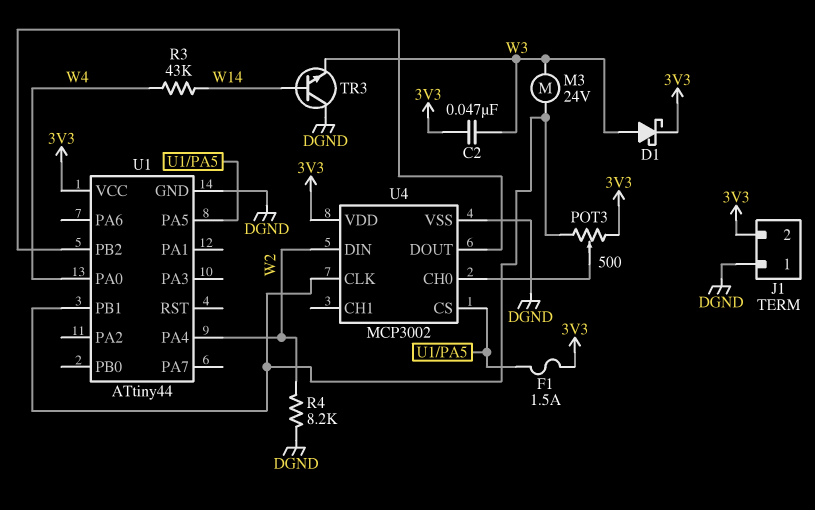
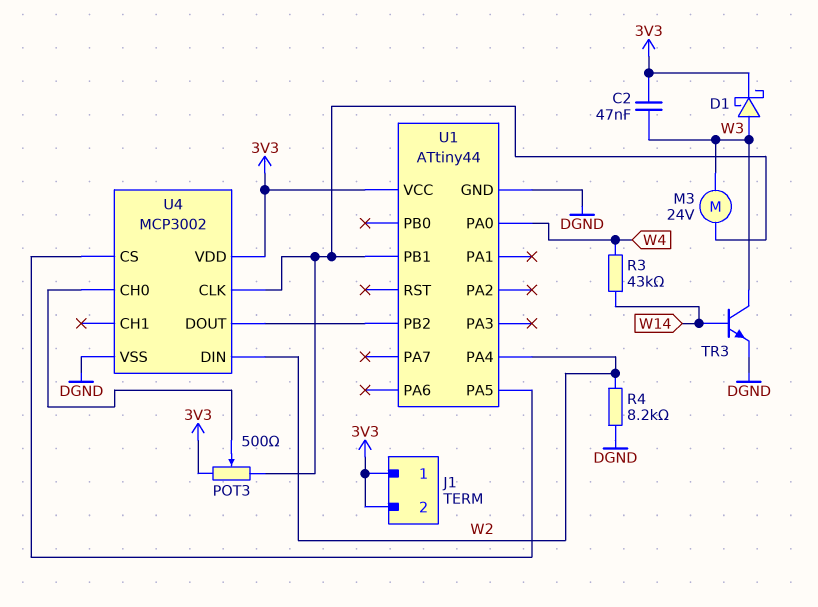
F1: 1.5A (3V3, U1/PA5) -> none
J1 pin 1: DGND -> 3V3
TR3: NPN (B W14, C DGND, E W3) -> NPN (B W14, C W3, E DGND)

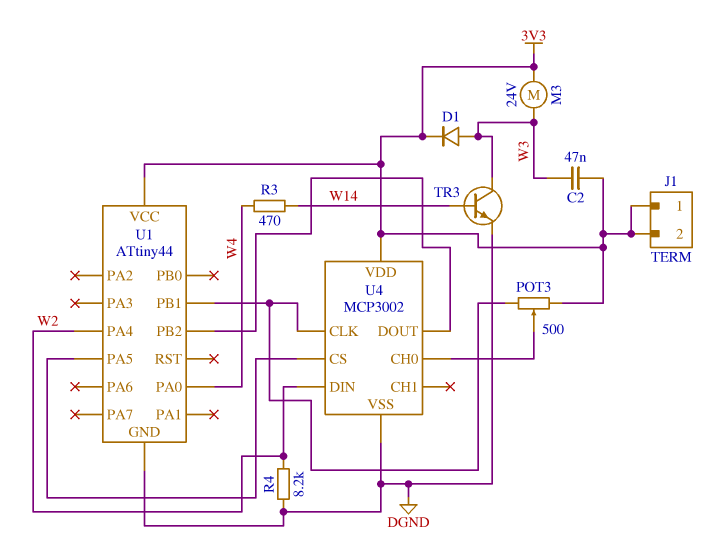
D1: schottky (A W3, K 3V3) -> diode (A W3, K 3V3)
M3: motor 24V (U1/PB1, W3) -> motor 24V (3V3, W3)
R3: 43k (W4, W14) -> 470 (W4, W14)

